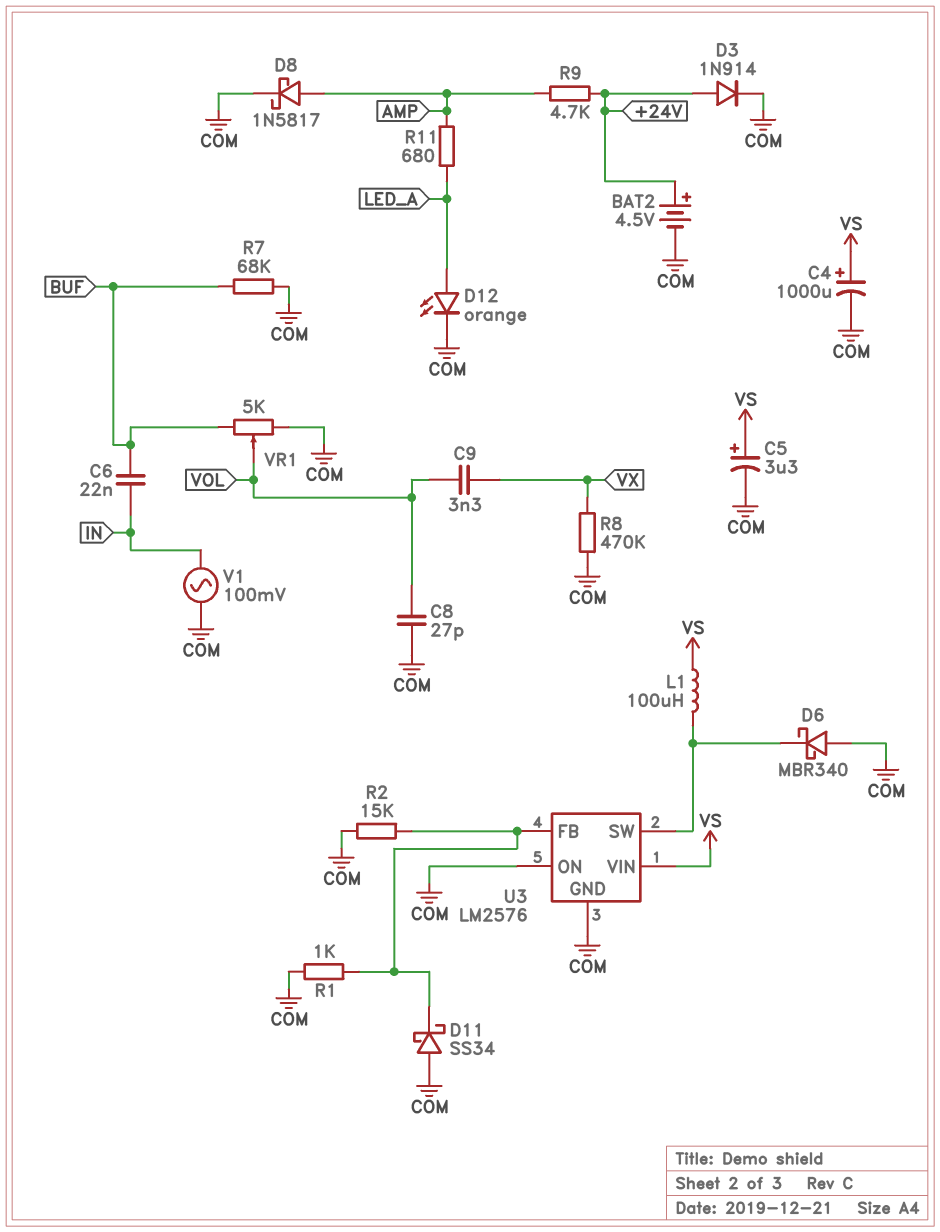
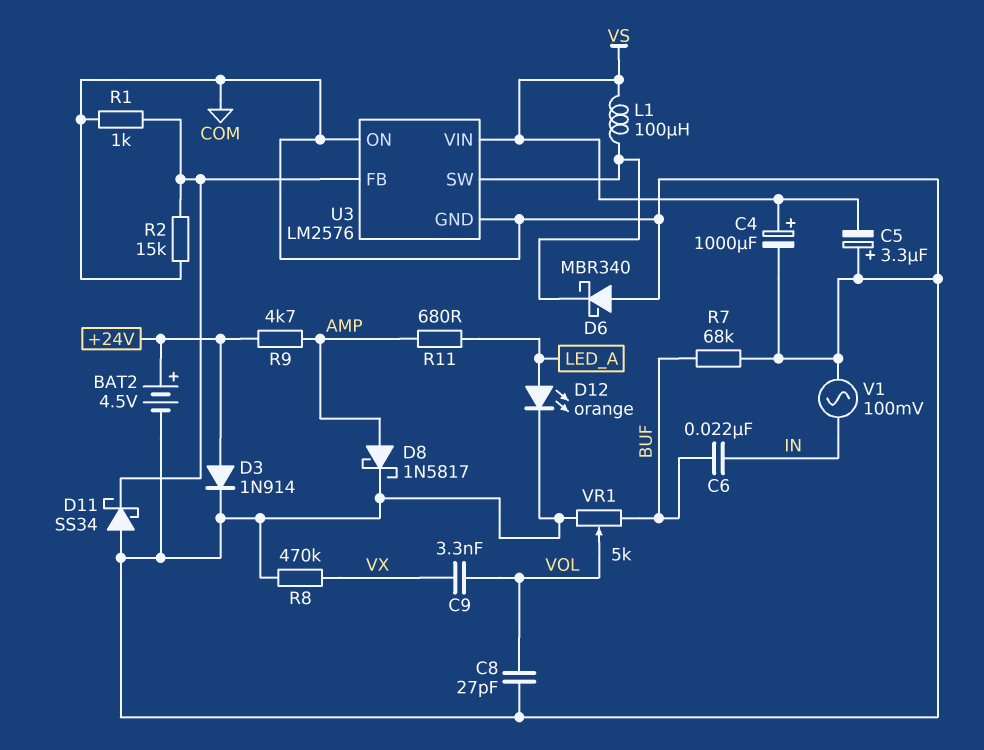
C5: 3.3uF (plus VS, minus COM) -> 3.3uF (plus COM, minus VS)

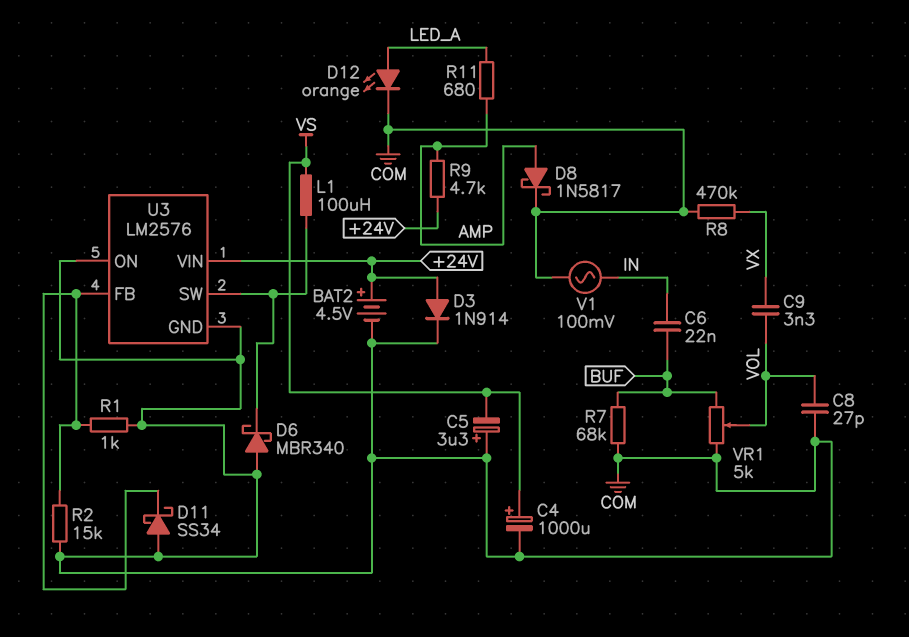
U3 pin VIN: VS -> +24V

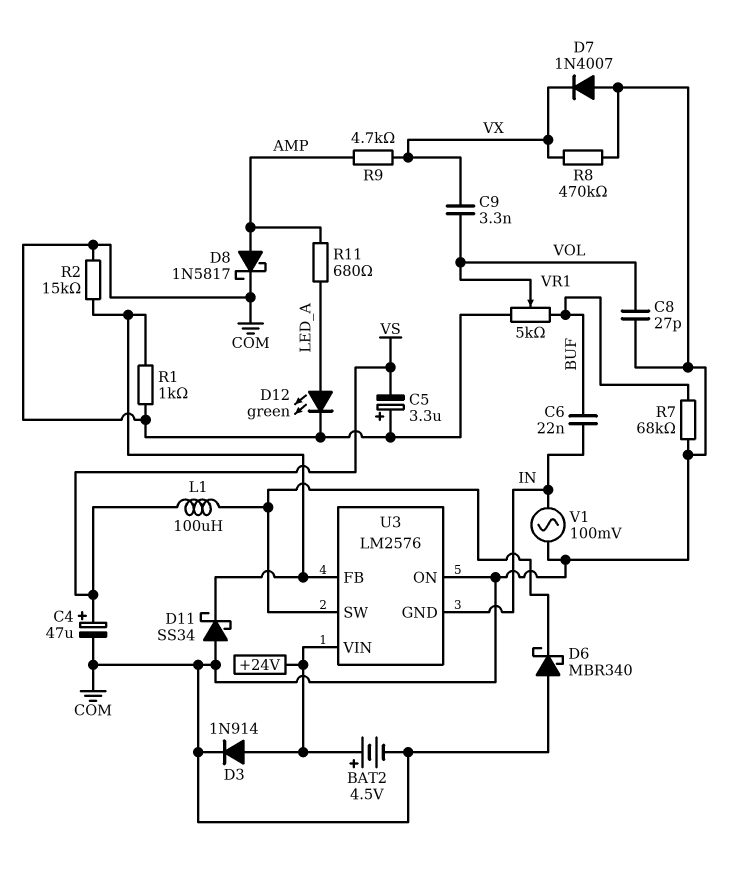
C4: 1000uF (plus VS, minus COM) -> 47uF (plus VS, minus COM)
D7: none -> diode 1N4007 (A COM, K VX)
D12: LED orange (A LED_A, K COM) -> LED green (A LED_A, K COM)
R9: 4.7k (+24V, AMP) -> 4.7k (AMP, VX)
U3 pin GND: COM -> IN

